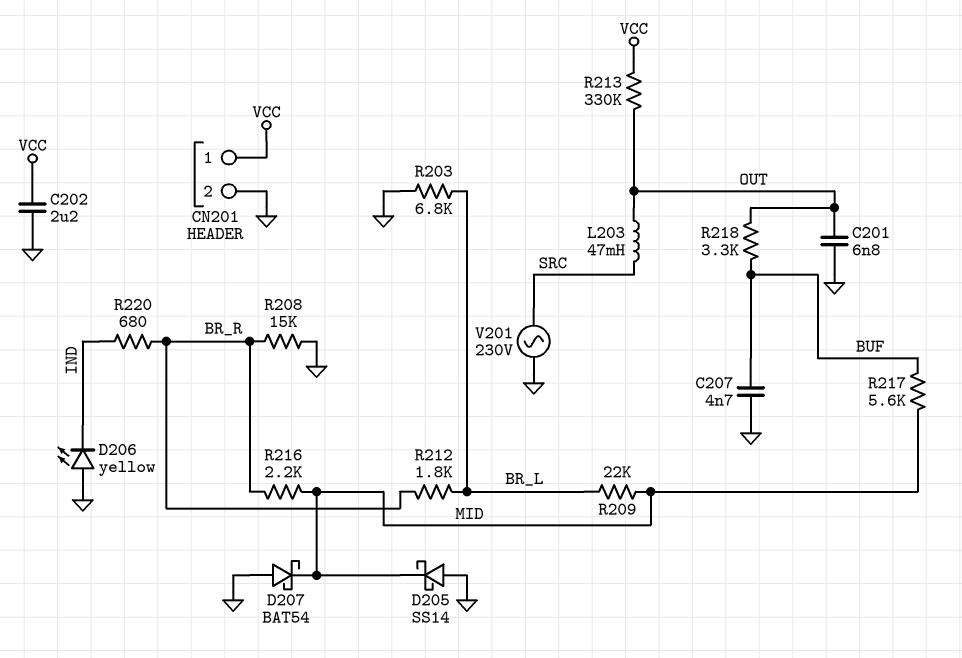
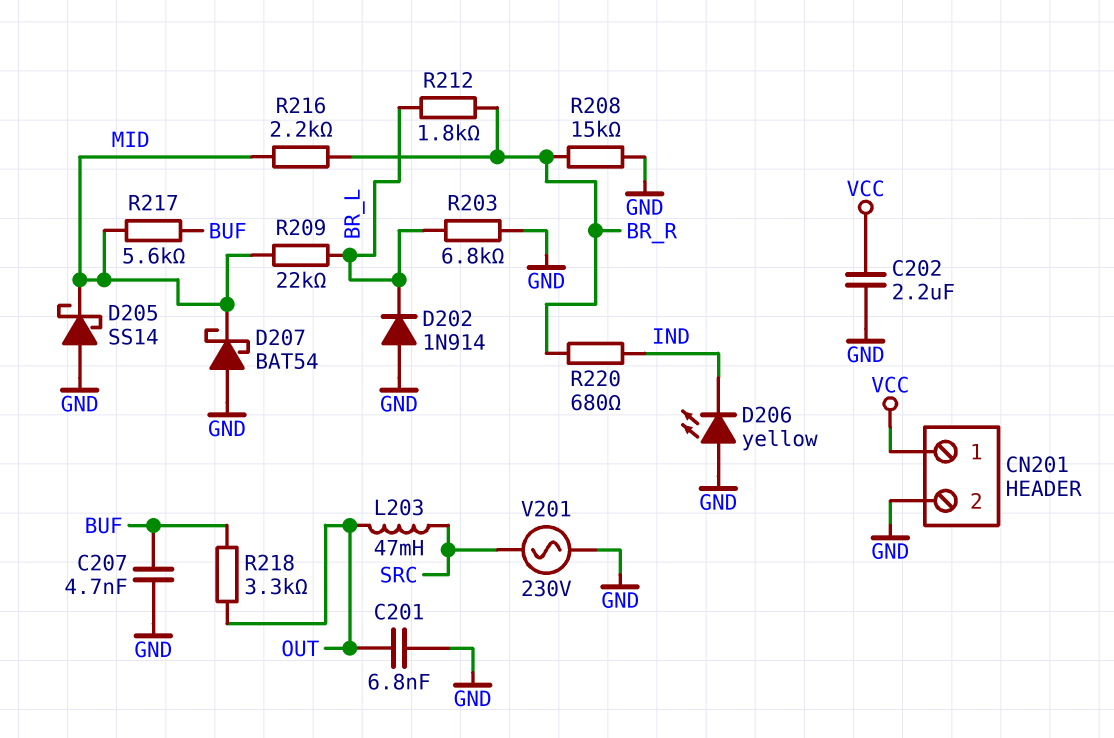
D202: none -> diode 1N914 (A GND, K BR_L)
R213: 330k (OUT, VCC) -> none

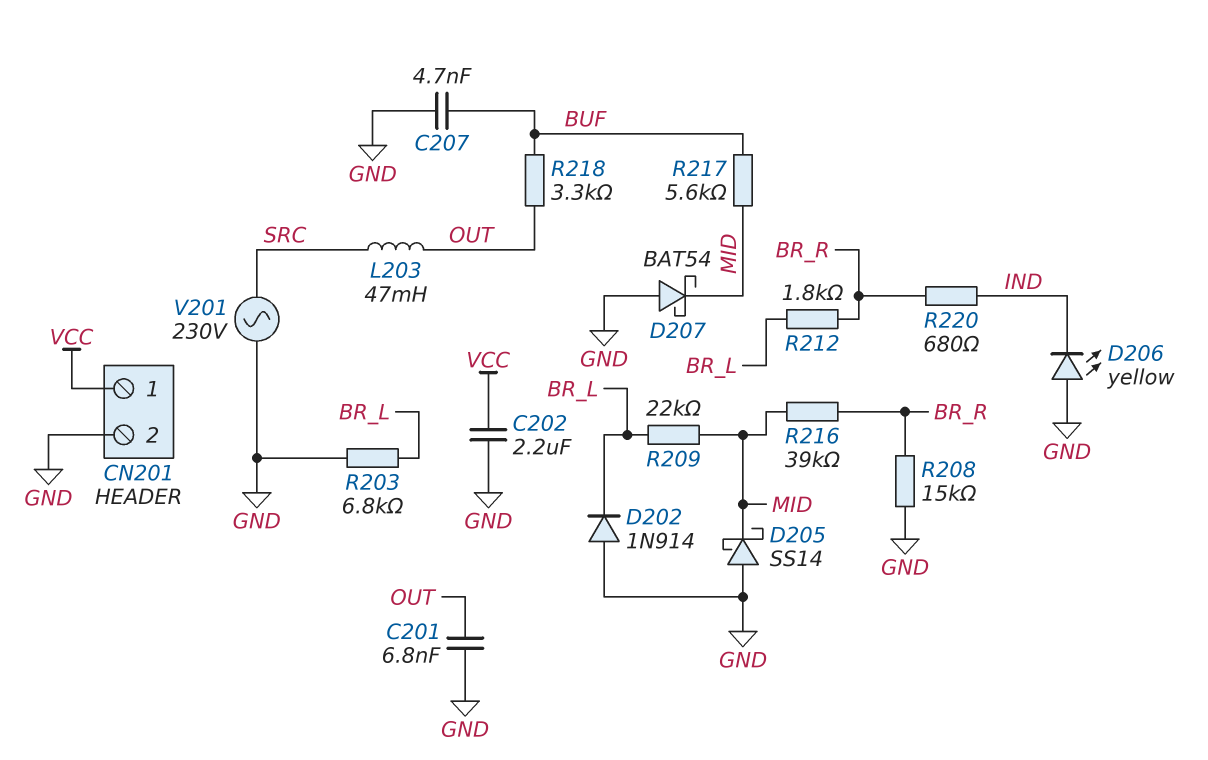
R216: 2.2k (BR_R, MID) -> 39k (BR_R, MID)

